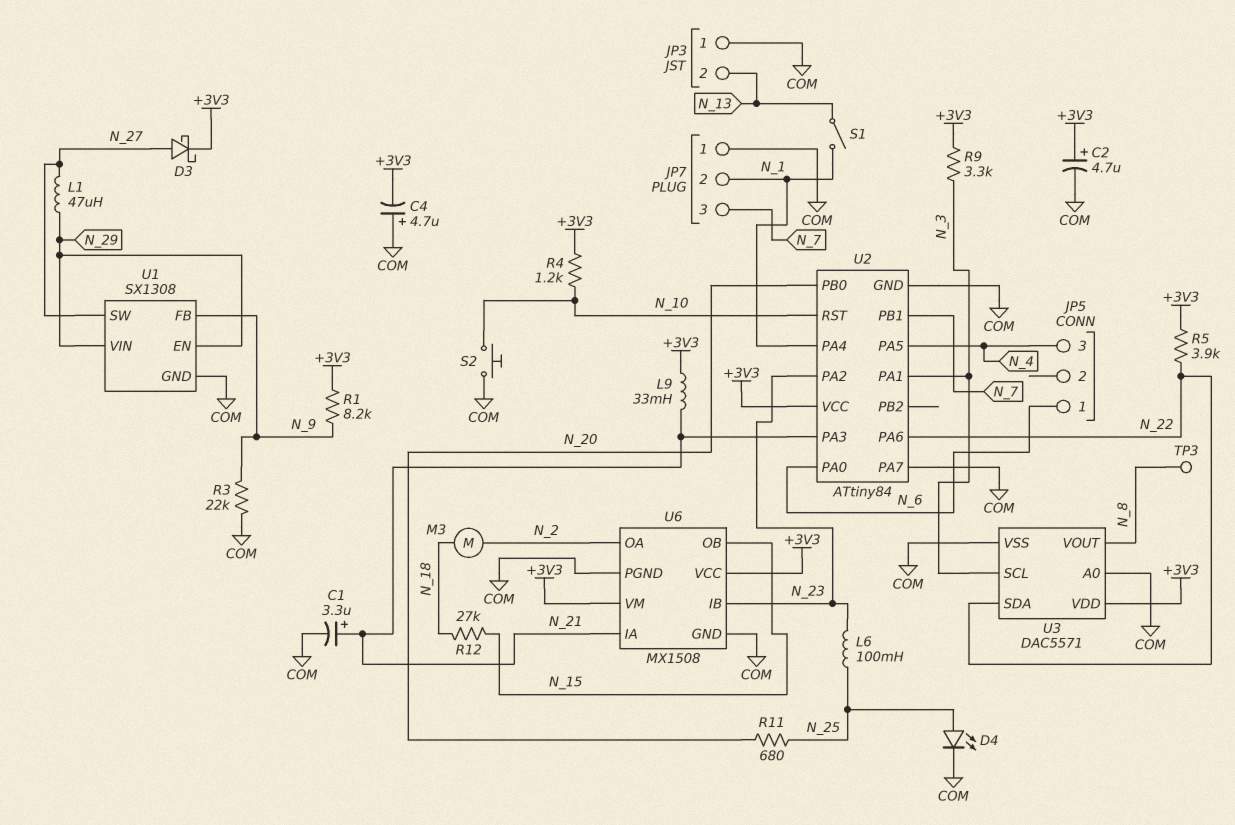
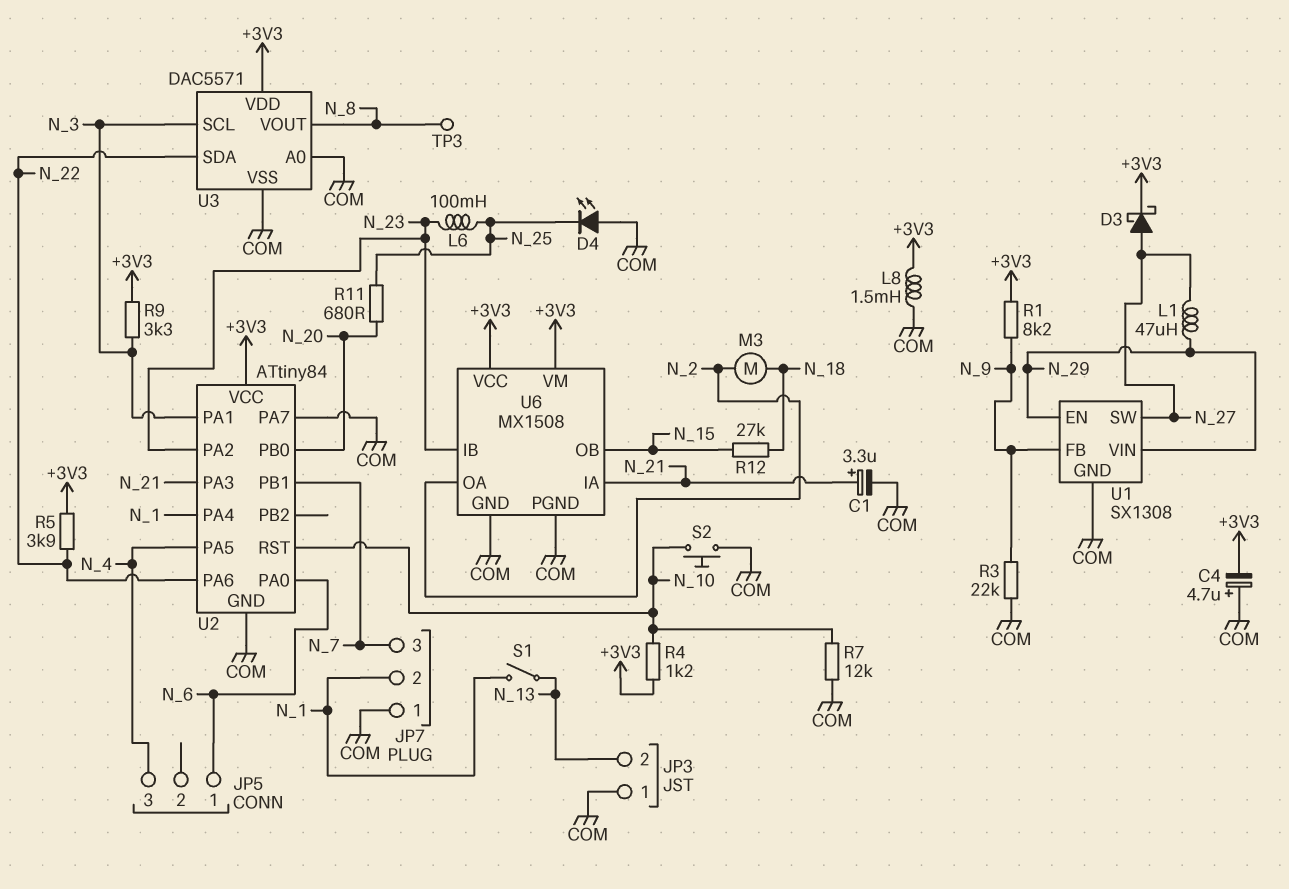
C2: 4.7uF (plus +3V3, minus COM) -> none
D4: LED (A N_25, K COM) -> LED (A COM, K N_25)
L8: none -> 1.5mH (+3V3, COM)
L9: 33mH (+3V3, N_21) -> none
R7: none -> 12k (COM, N_10)

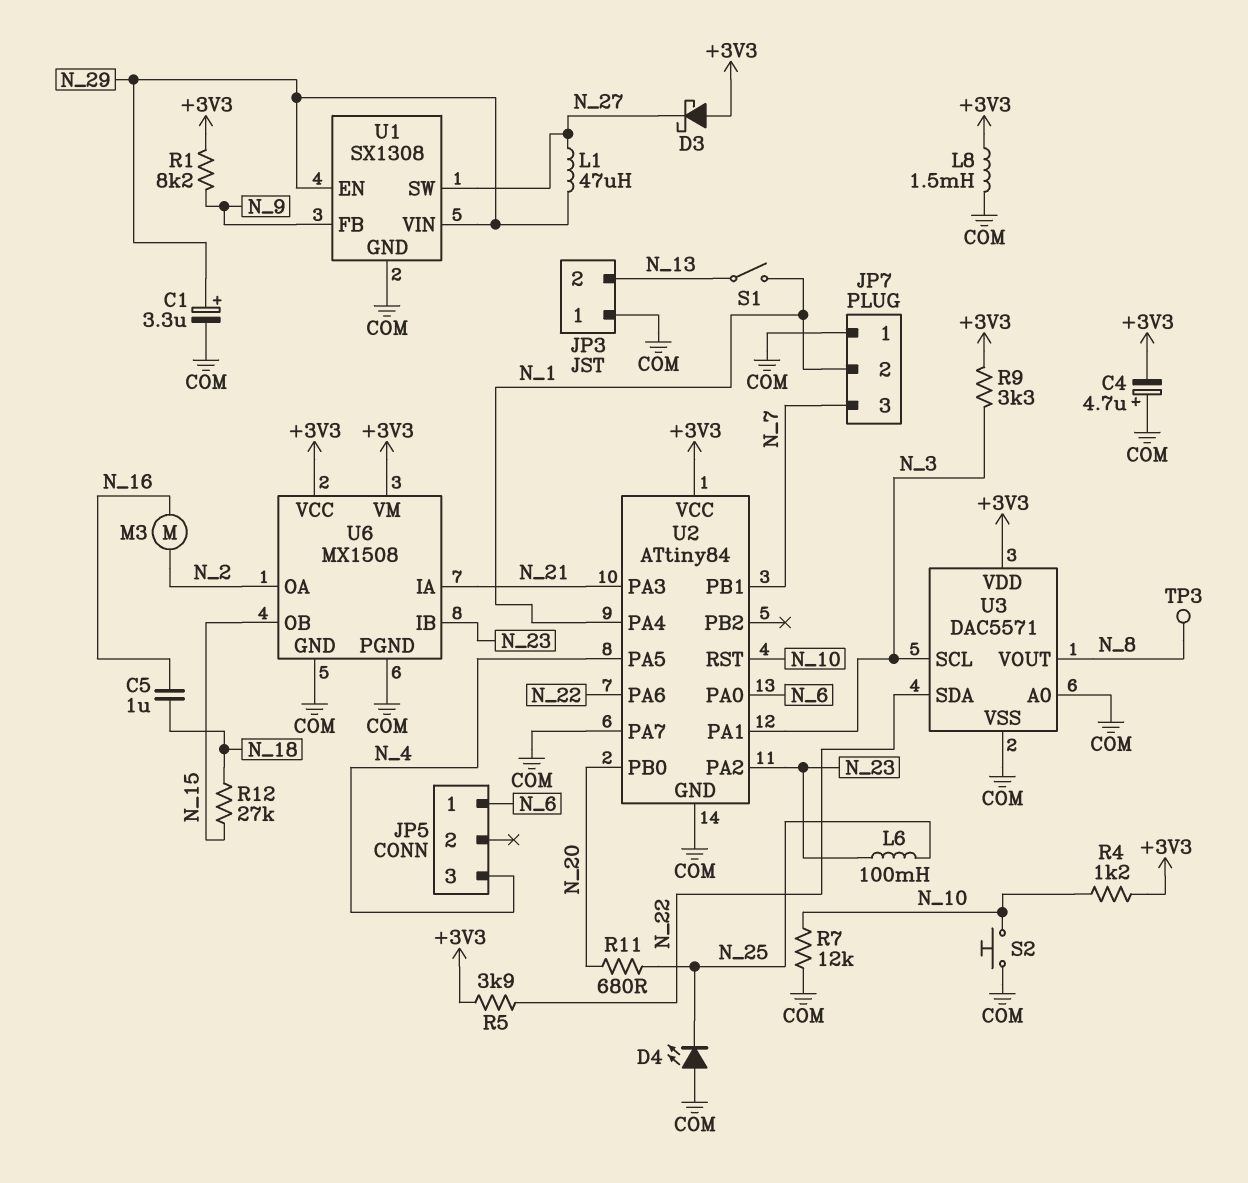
C1: 3.3uF (plus N_21, minus COM) -> 3.3uF (plus N_29, minus COM)
C5: none -> 1uF (N_16, N_18)
D3: schottky (A N_27, K +3V3) -> schottky (A +3V3, K N_27)
M3: motor (N_2, N_18) -> motor (N_2, N_16)
R3: 22k (COM, N_9) -> none

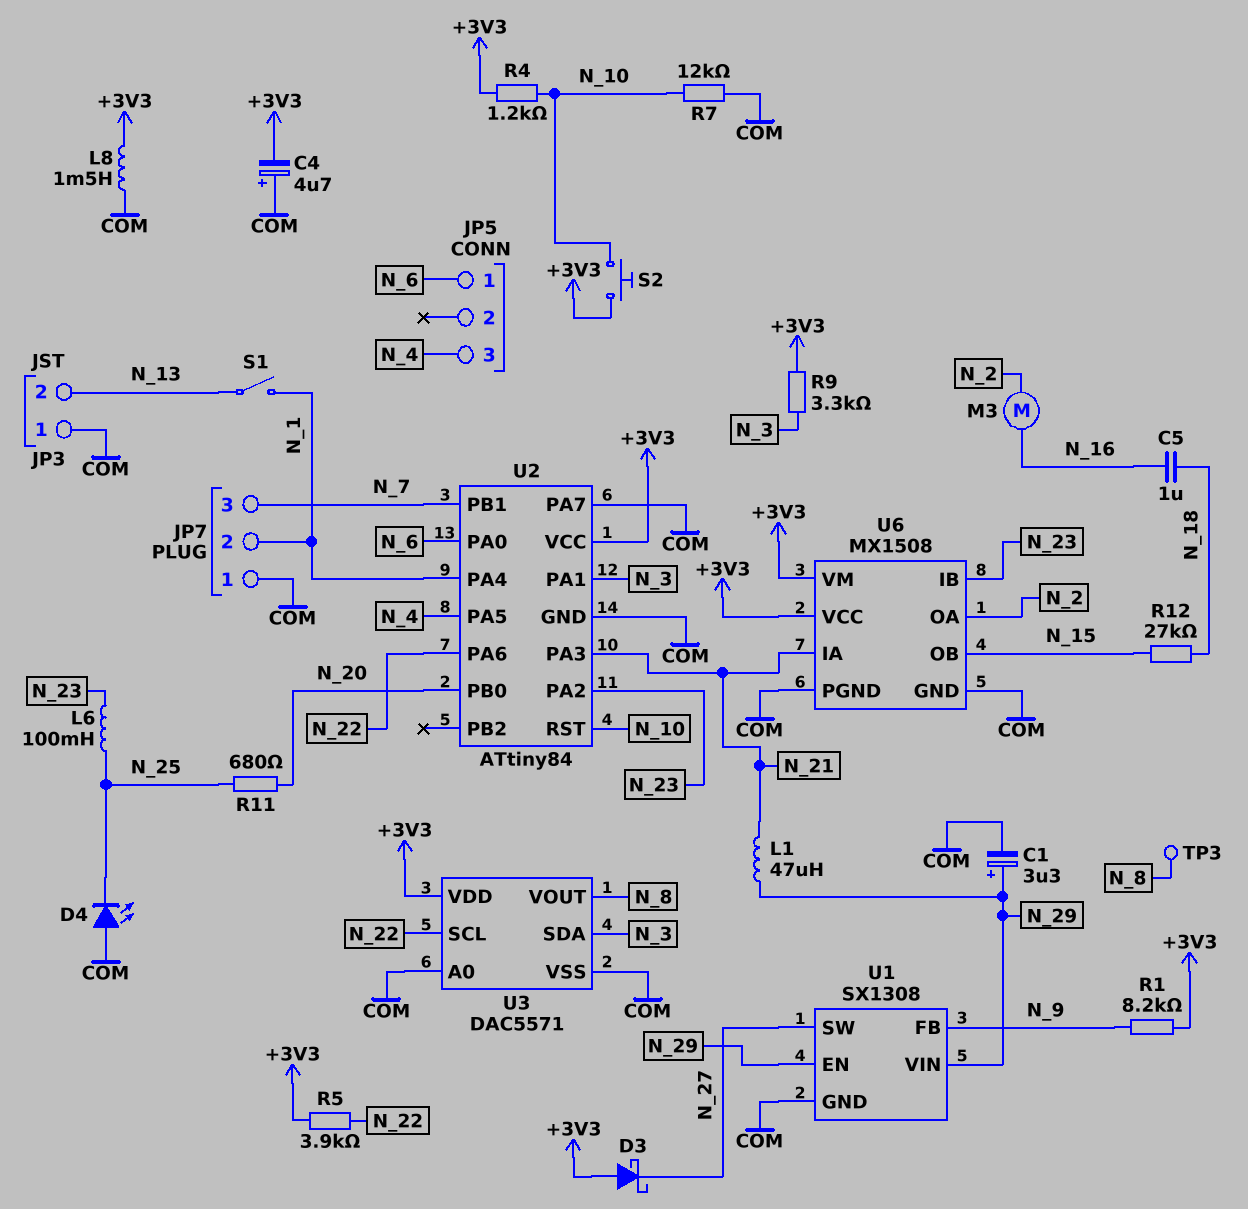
L1: 47uH (N_27, N_29) -> 47uH (N_21, N_29)
S2: button (COM, N_10) -> button (+3V3, N_10)
U3 pin SCL: N_3 -> N_22
U3 pin SDA: N_22 -> N_3

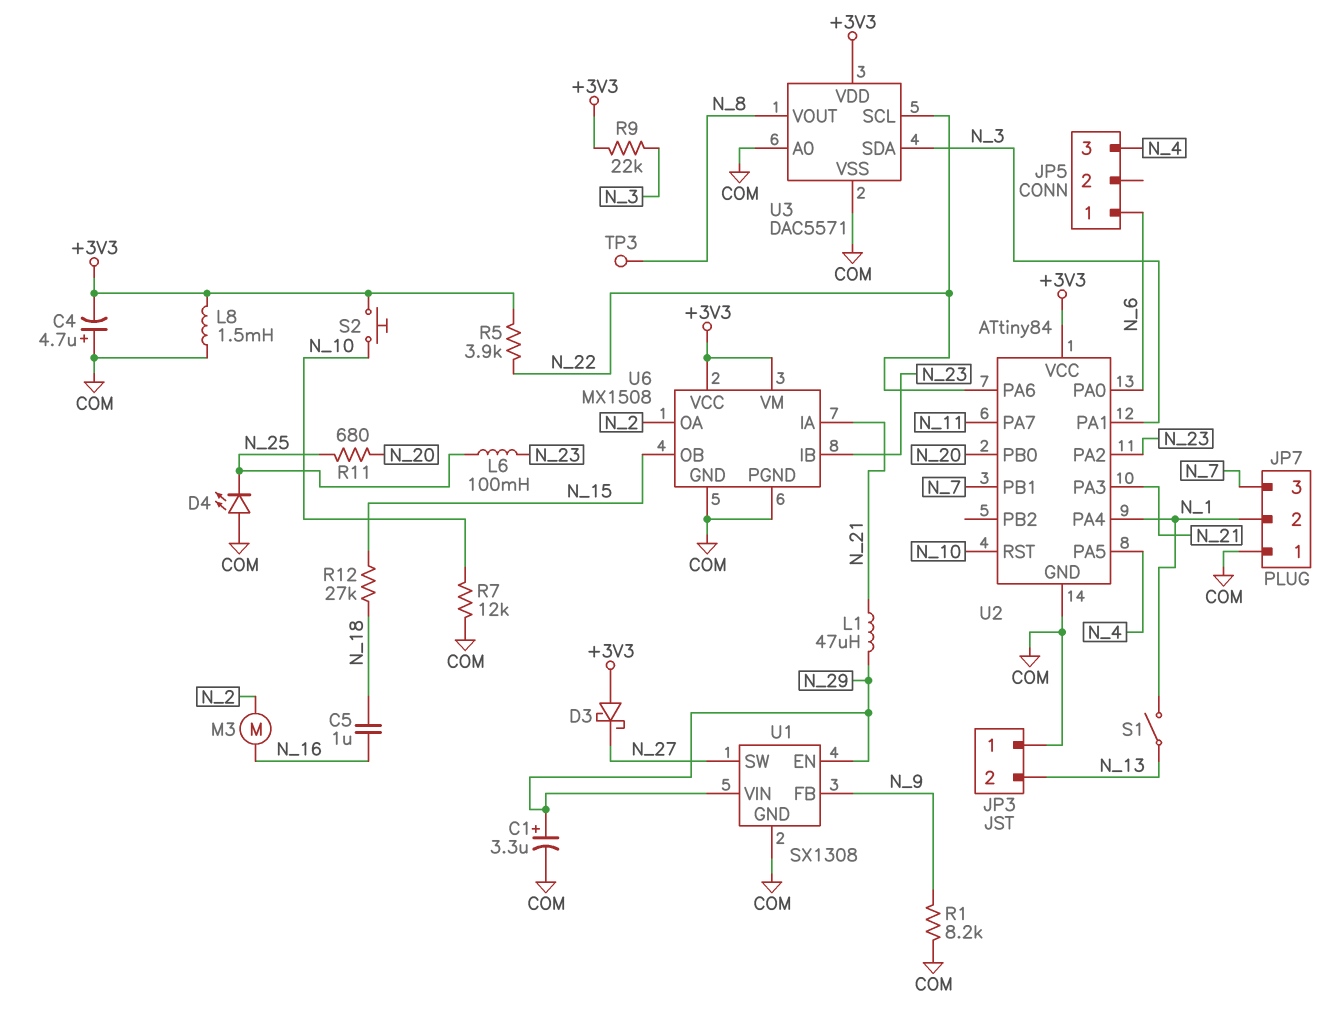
R1: 8.2k (+3V3, N_9) -> 8.2k (COM, N_9)
R4: 1.2k (+3V3, N_10) -> none
R9: 3.3k (+3V3, N_3) -> 22k (+3V3, N_3)
U2 pin PA7: COM -> N_11

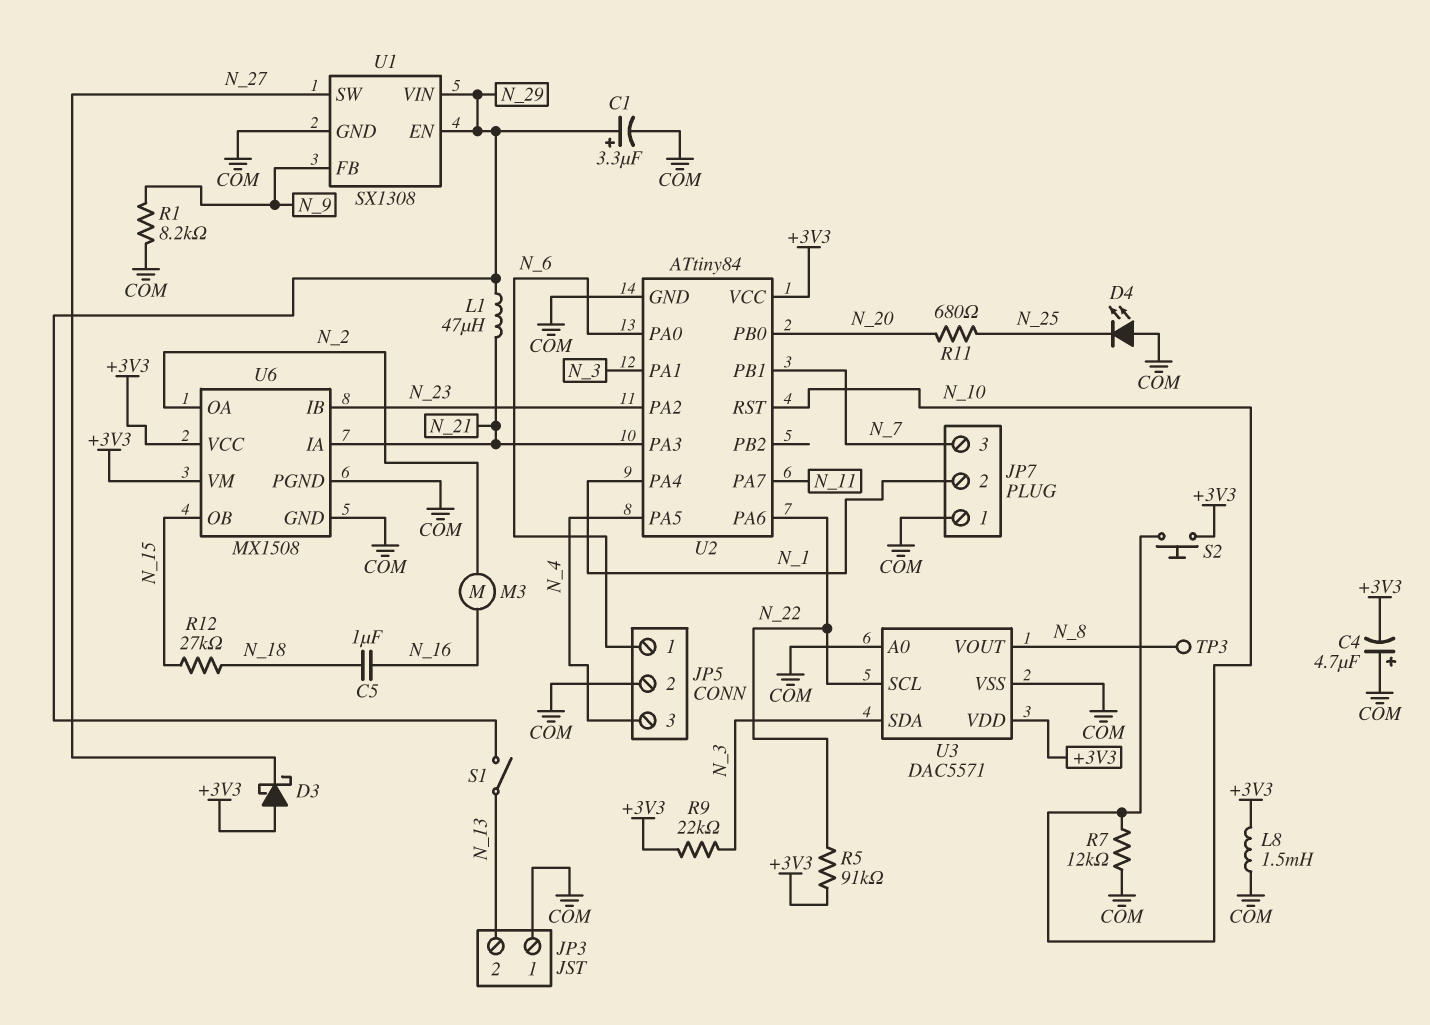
JP5 pin 2: none -> COM
L6: 100mH (N_23, N_25) -> none
R5: 3.9k (+3V3, N_22) -> 91k (+3V3, N_22)
S1: switch (N_1, N_13) -> switch (N_13, N_29)

